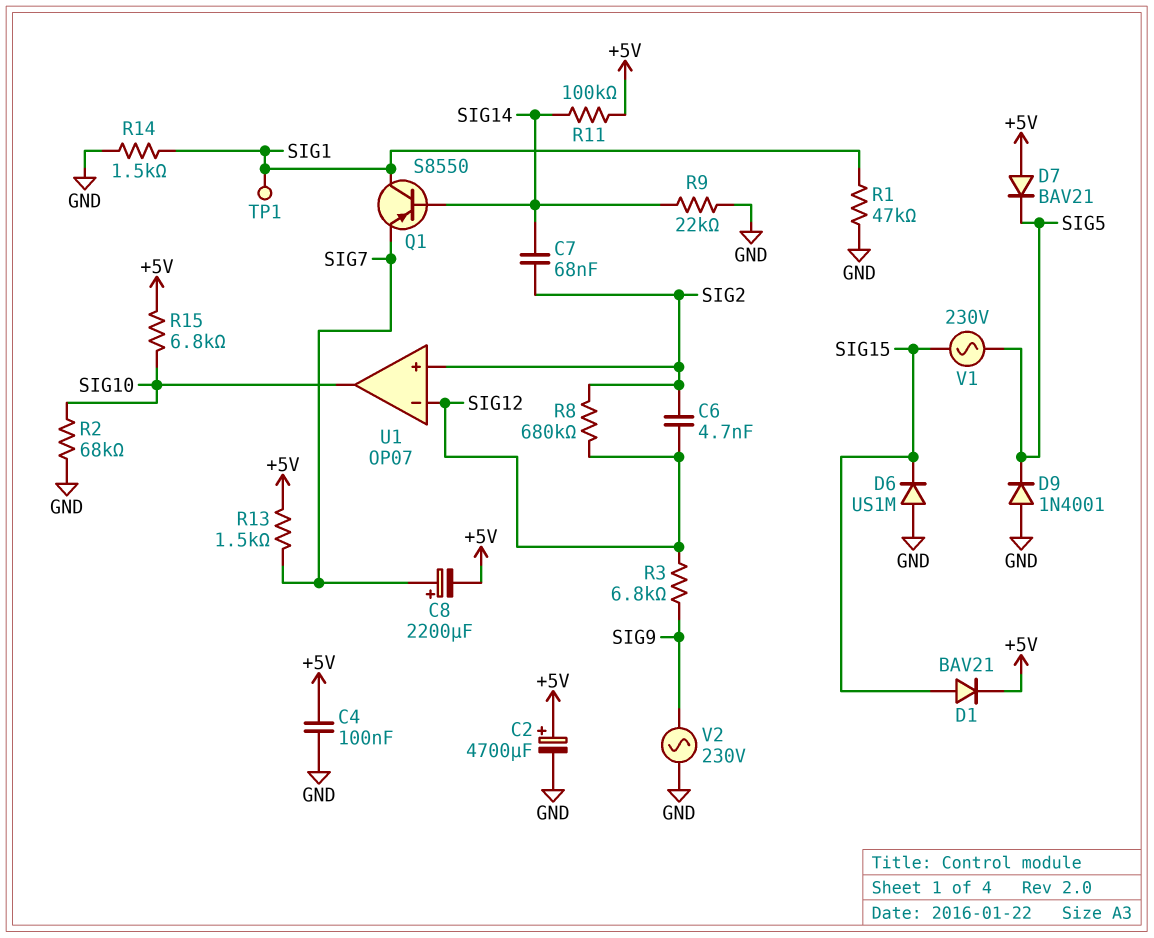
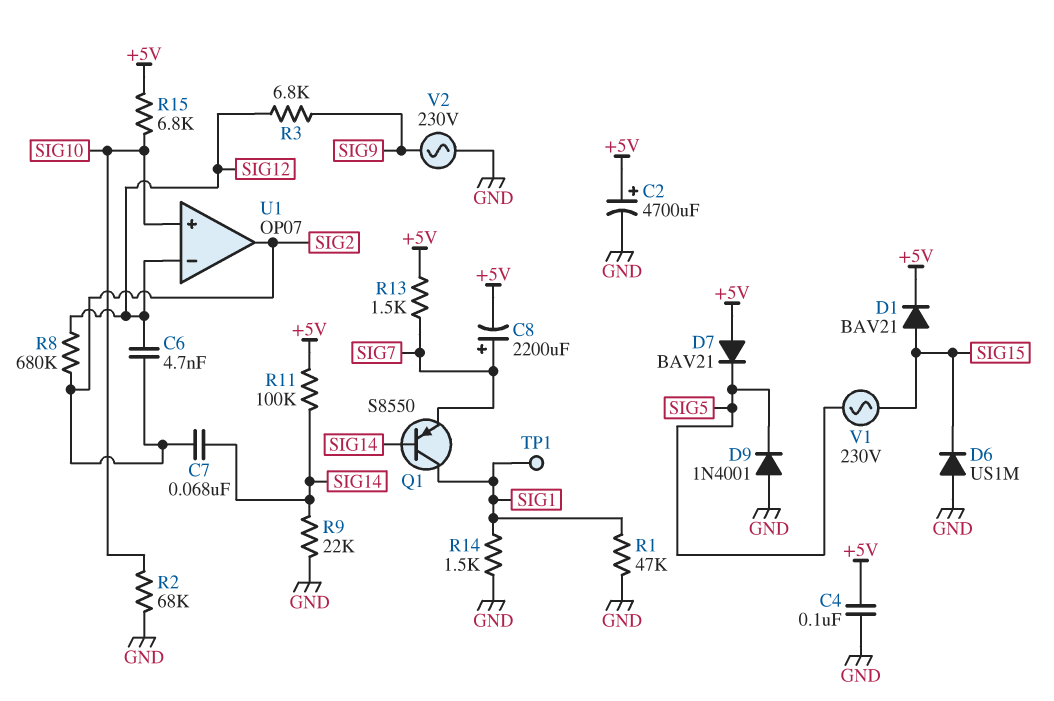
U1 pin in+: SIG2 -> SIG10
U1 pin out: SIG10 -> SIG2

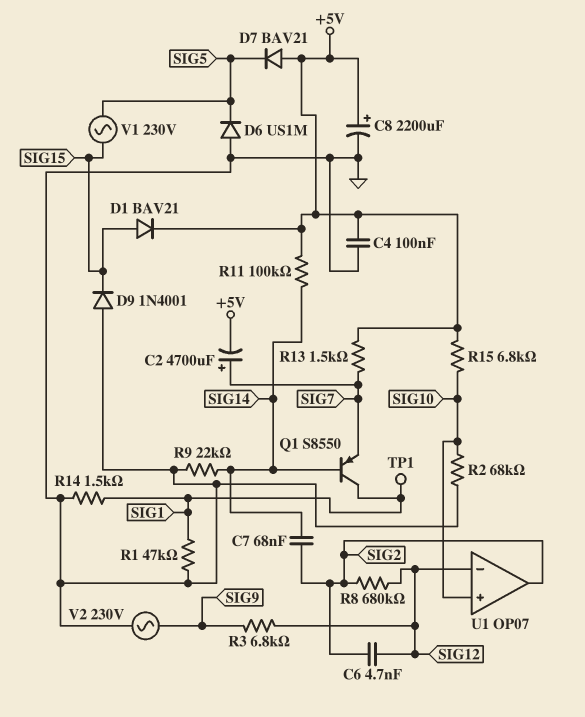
C2: 4700uF (plus +5V, minus GND) -> 4700uF (plus SIG7, minus +5V)
C8: 2200uF (plus SIG7, minus +5V) -> 2200uF (plus +5V, minus GND)
D6: diode US1M (A GND, K SIG15) -> diode US1M (A GND, K SIG5)
D9: diode 1N4001 (A GND, K SIG5) -> diode 1N4001 (A GND, K SIG15)

